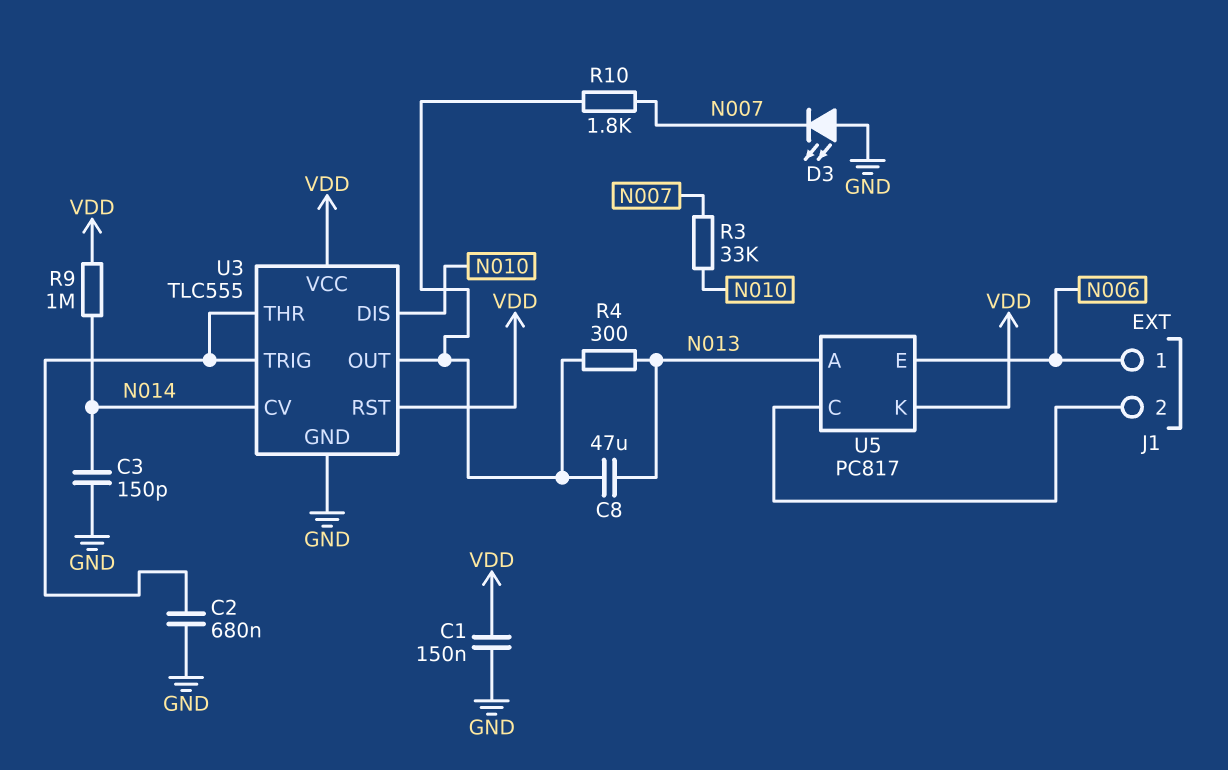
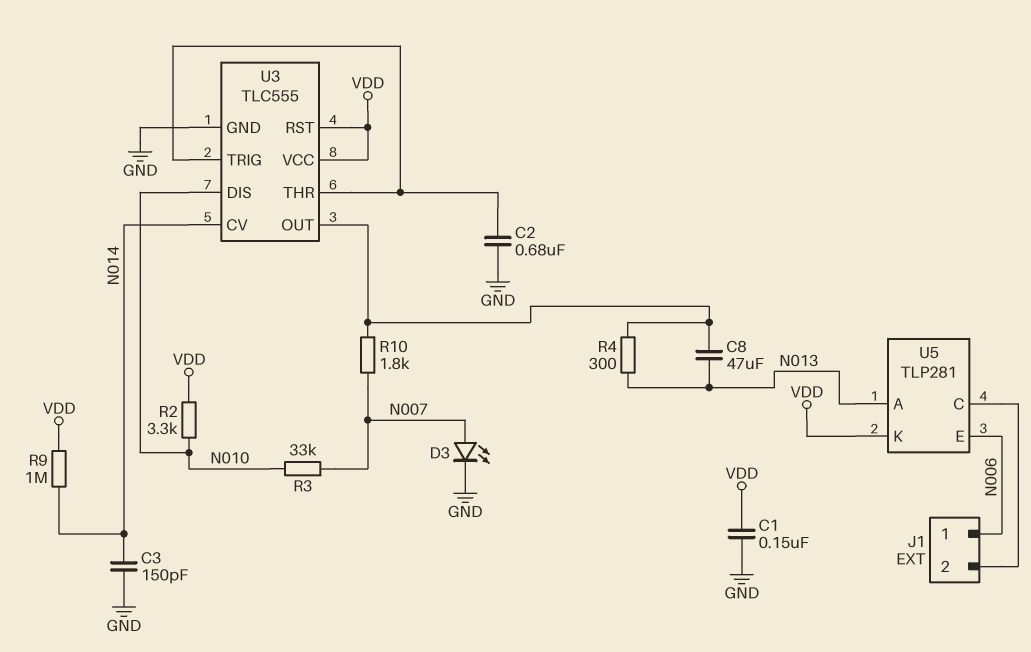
D3: LED (A GND, K N007) -> LED (A N007, K GND)
R2: none -> 3.3k (N010, VDD)
U5: PC817 -> TLP281

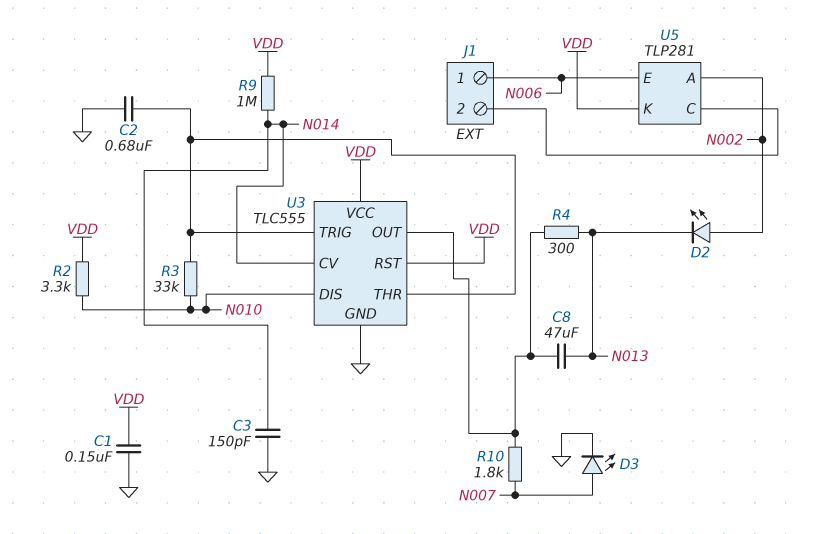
D2: none -> LED (A N002, K N013)
R3: 33k (N007, N010) -> 33k (N010, U3/THR)
U5 pin A: N013 -> N002

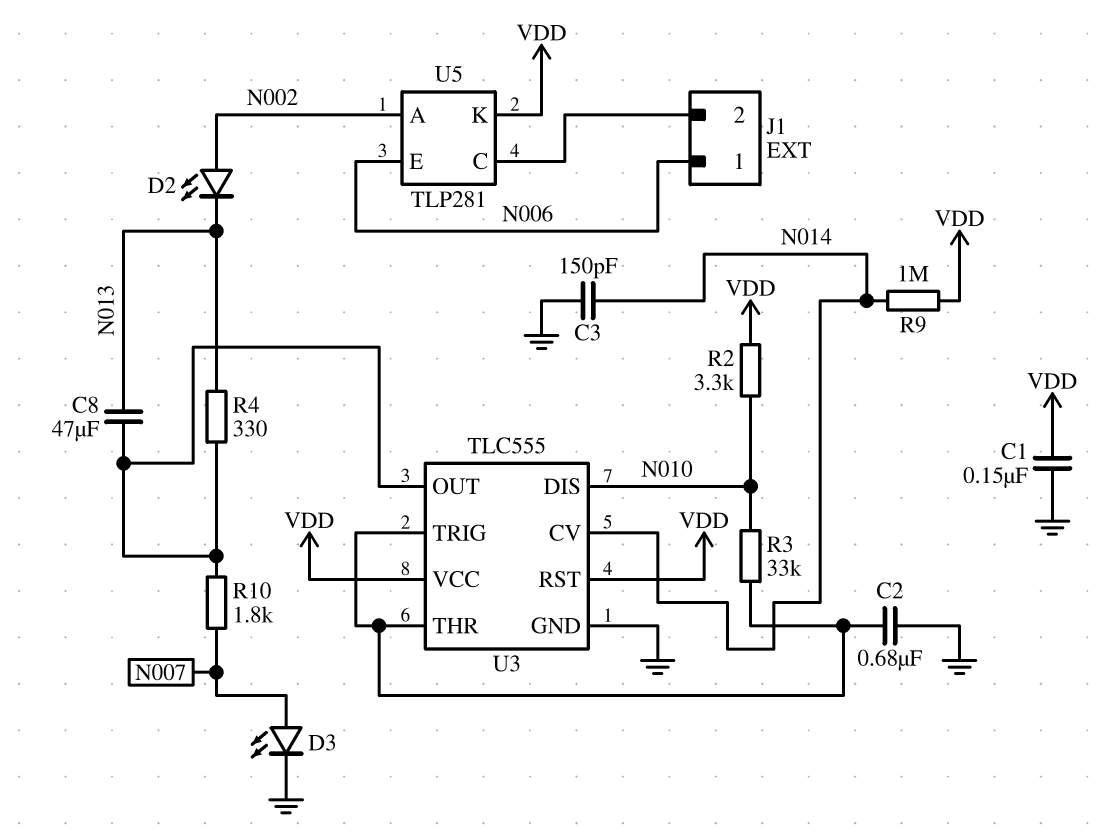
R4: 300 (N013, U3/OUT) -> 330 (N013, U3/OUT)

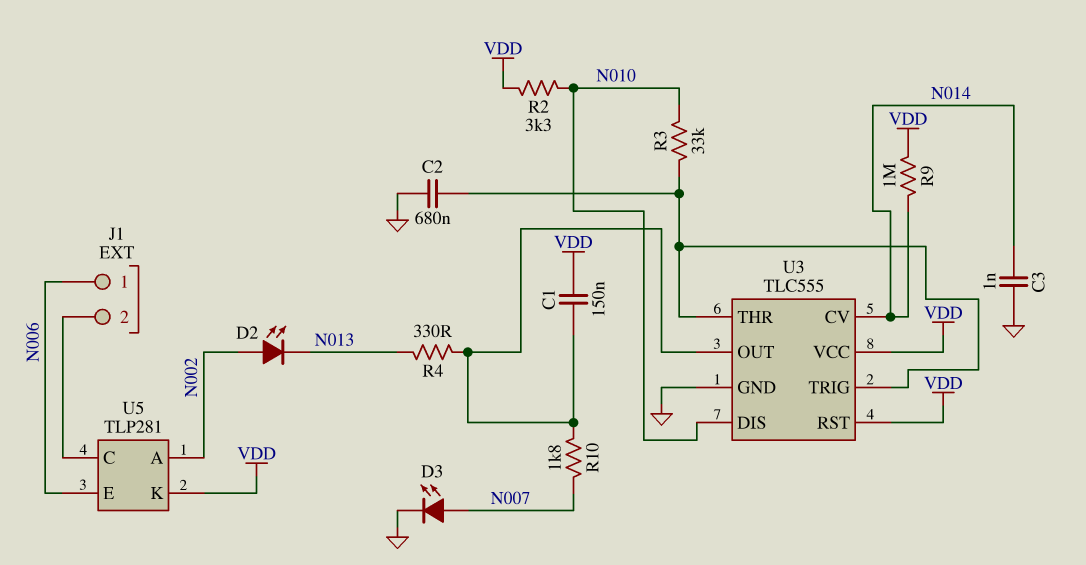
C1: 150nF (GND, VDD) -> 150nF (U3/OUT, VDD)
C3: 150pF (GND, N014) -> 1nF (GND, N014)
C8: 47uF (N013, U3/OUT) -> none

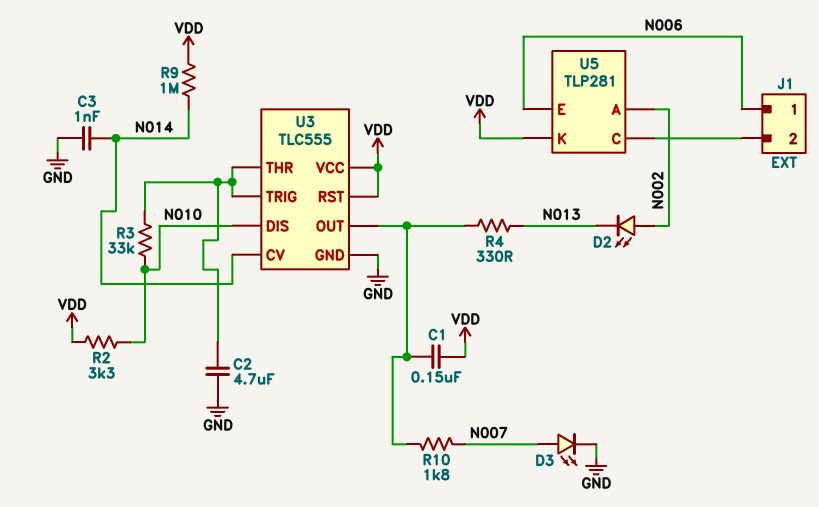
C2: 680nF (GND, U3/THR) -> 4.7uF (GND, U3/THR)

